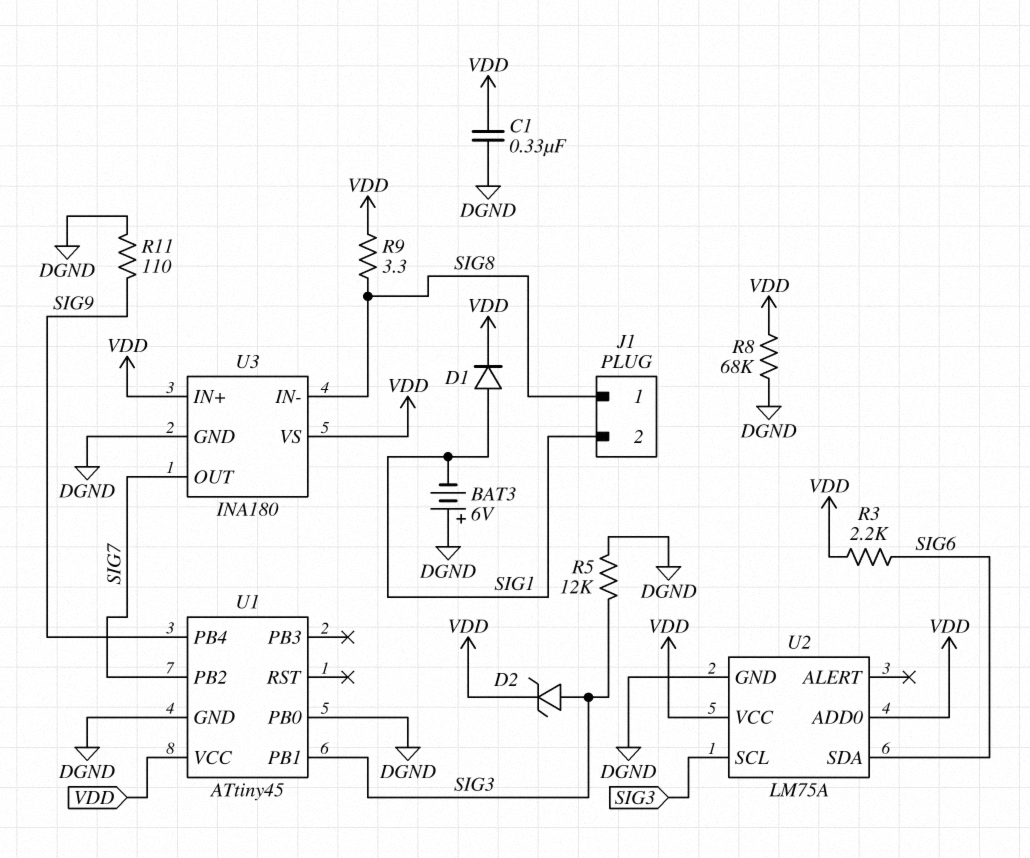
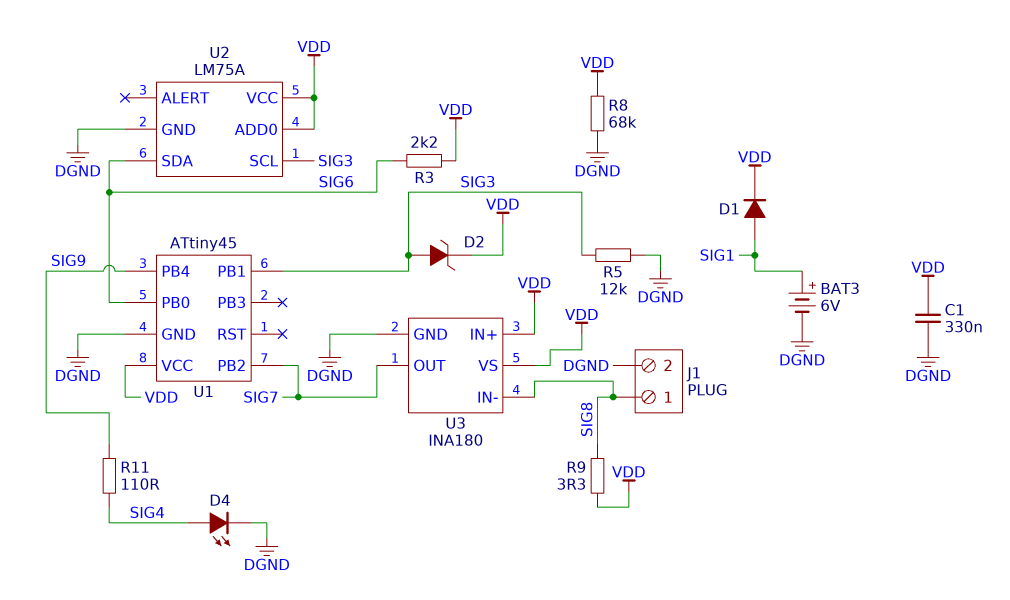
BAT3: 6V (plus DGND, minus SIG1) -> 6V (plus SIG1, minus DGND)
D4: none -> LED (A SIG4, K DGND)
J1 pin 2: SIG1 -> DGND
R11: 110 (DGND, SIG9) -> 110 (SIG4, SIG9)
U1 pin PB0: DGND -> SIG6

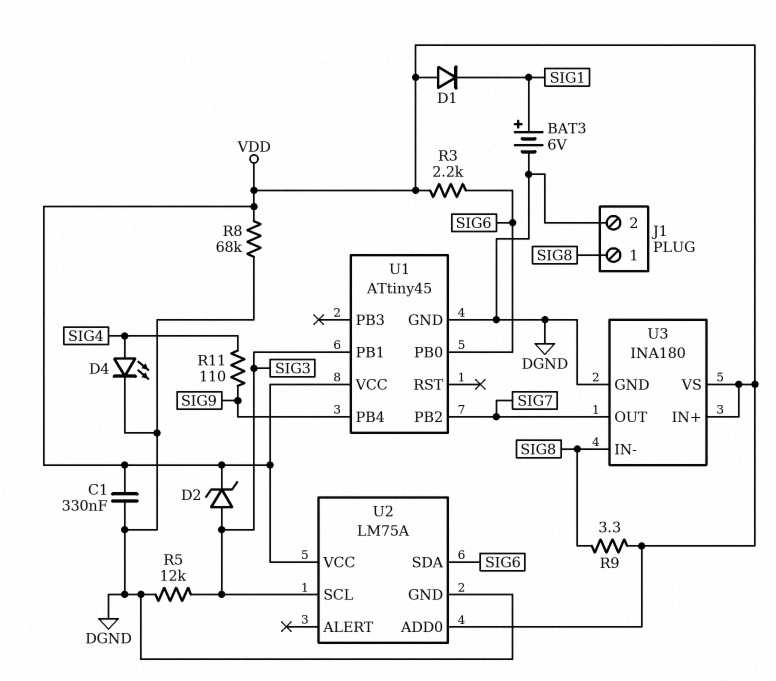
D1: diode (A SIG1, K VDD) -> diode (A VDD, K SIG1)

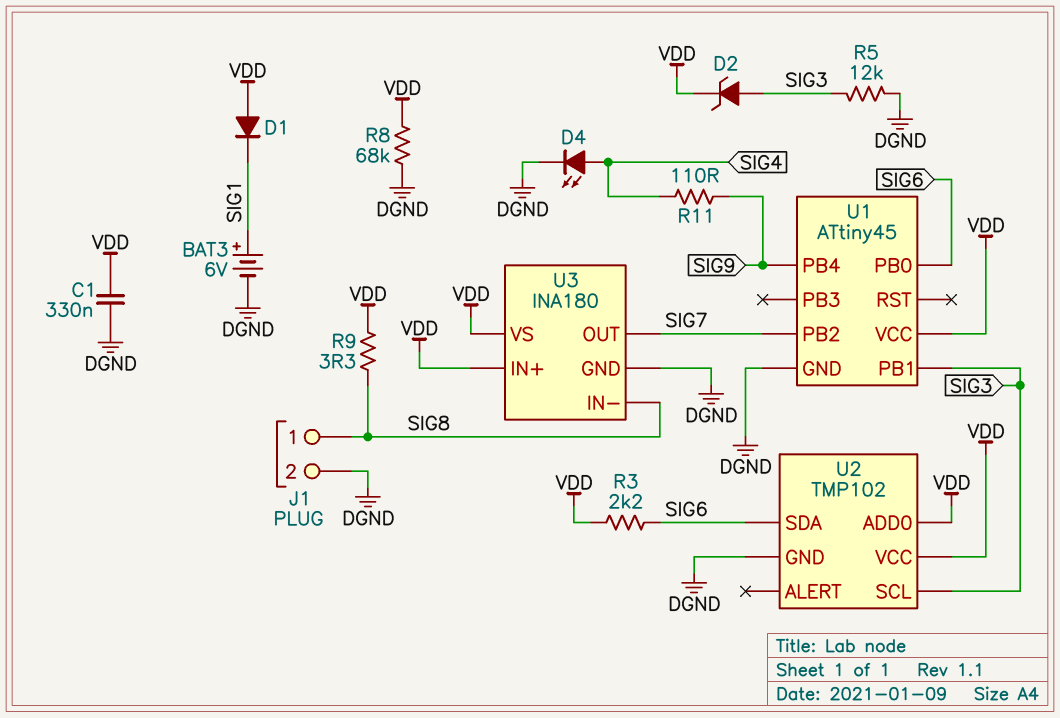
U2: LM75A -> TMP102

